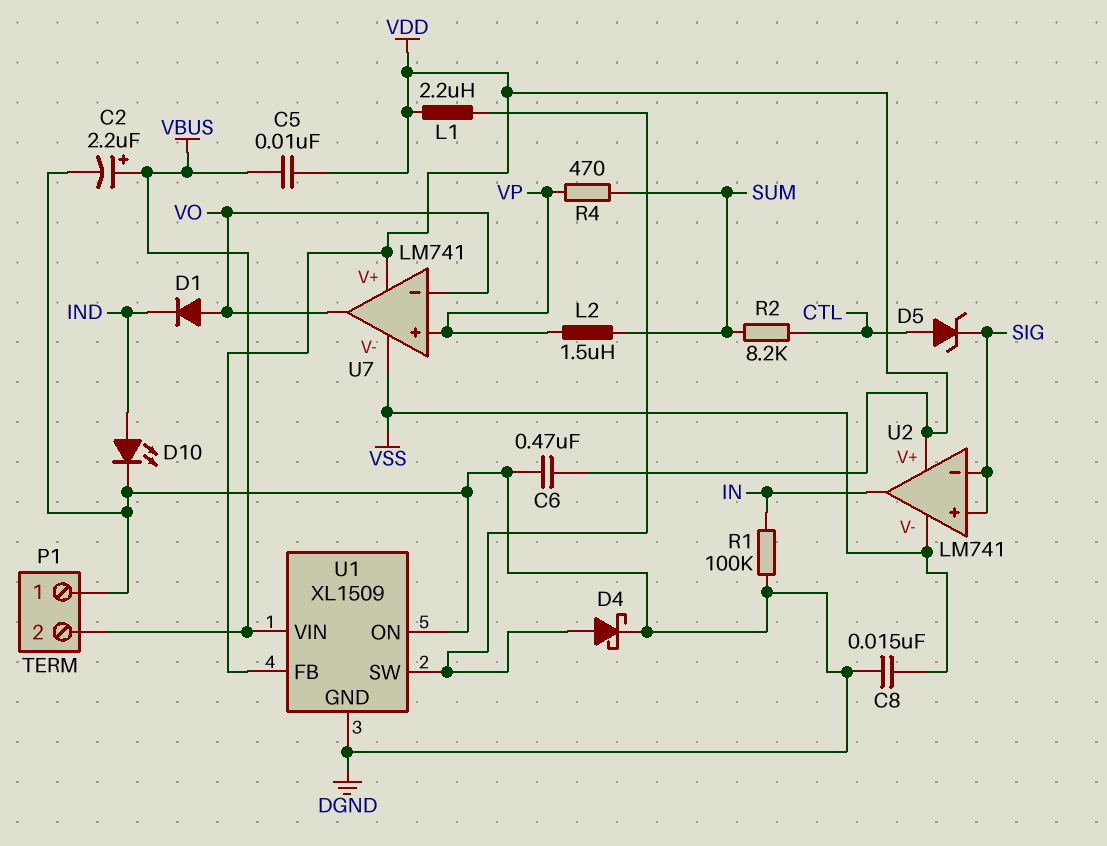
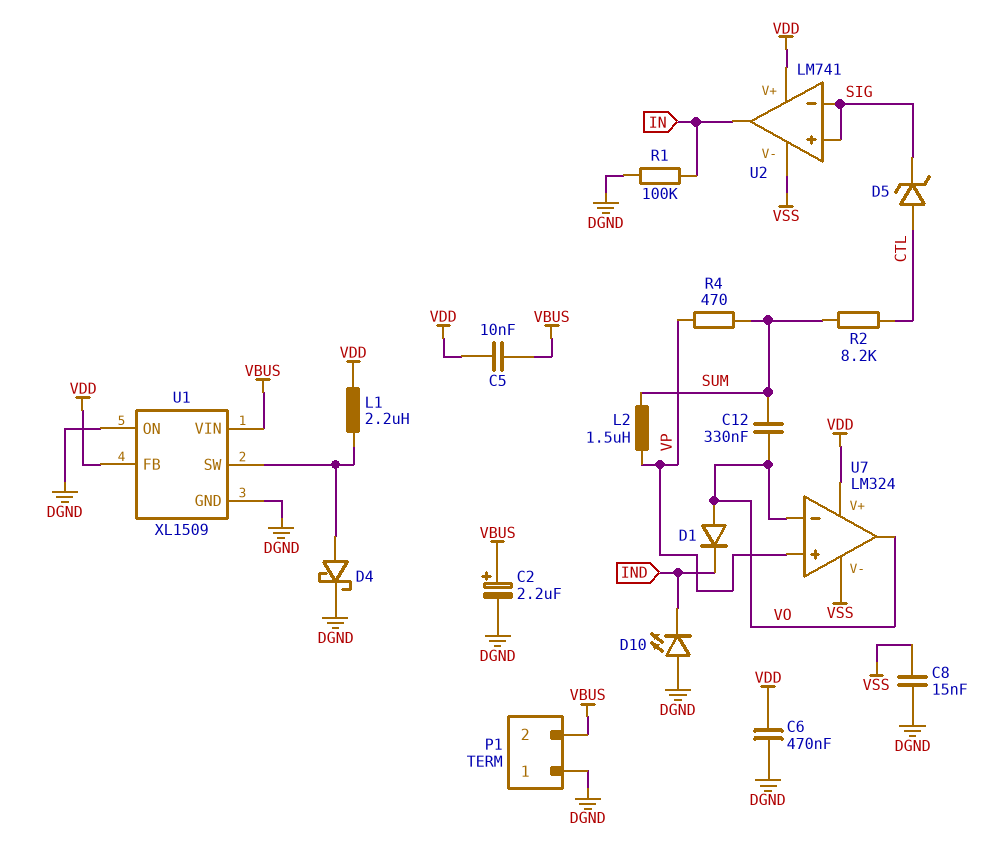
C12: none -> 330nF (SUM, VO)
D10: LED (A IND, K DGND) -> LED (A DGND, K IND)
U7: LM741 -> LM324

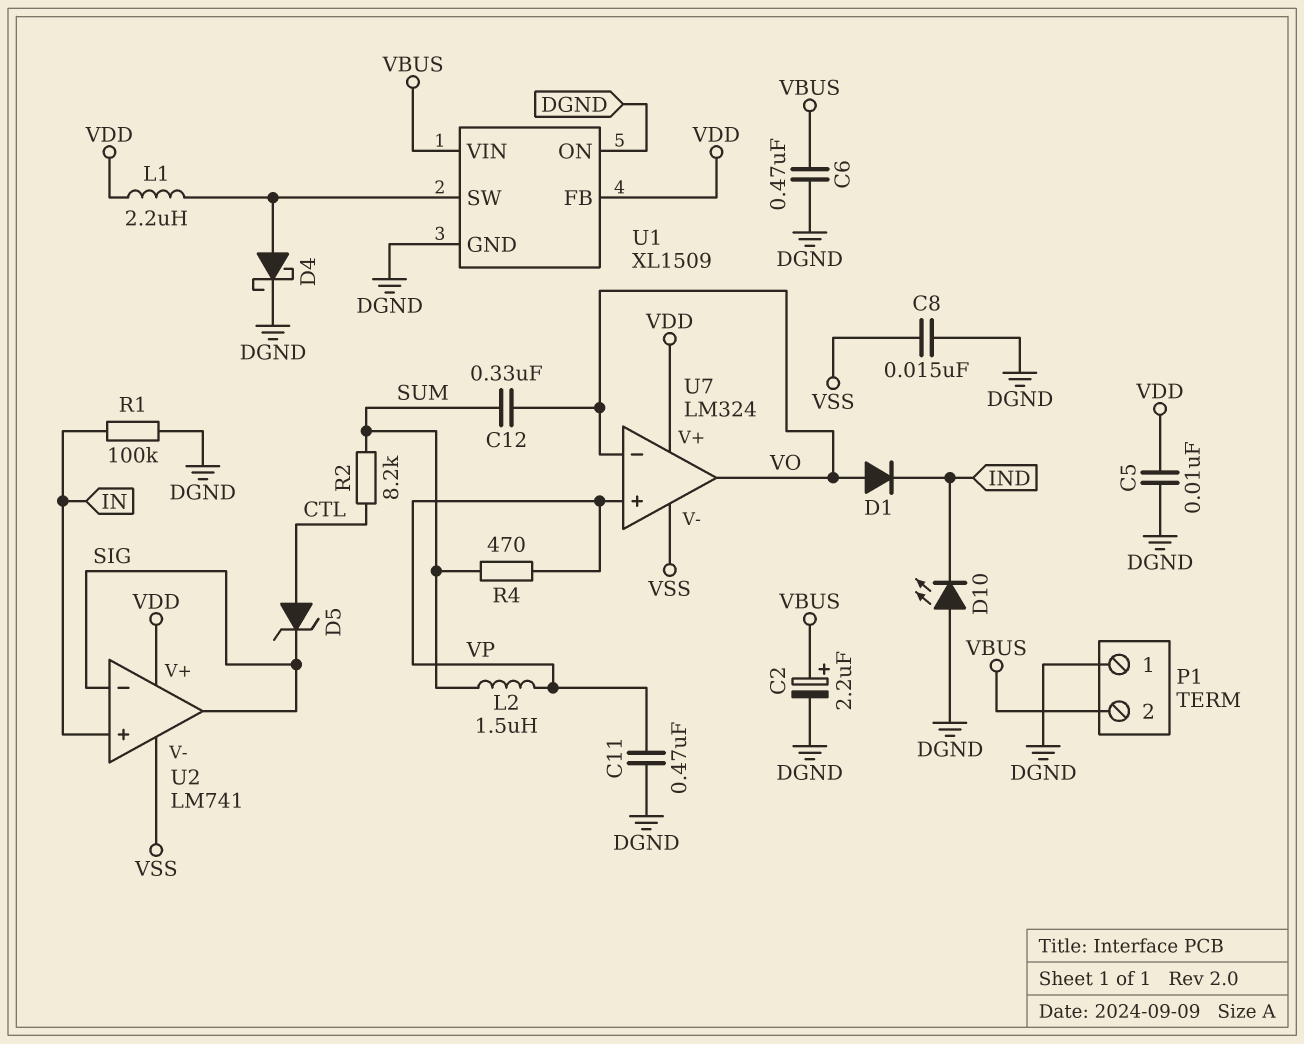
C5: 10nF (VBUS, VDD) -> 10nF (DGND, VDD)
C6: 470nF (DGND, VDD) -> 470nF (DGND, VBUS)
C11: none -> 470nF (DGND, VP)
U2 pin in+: SIG -> IN
U2 pin out: IN -> SIG

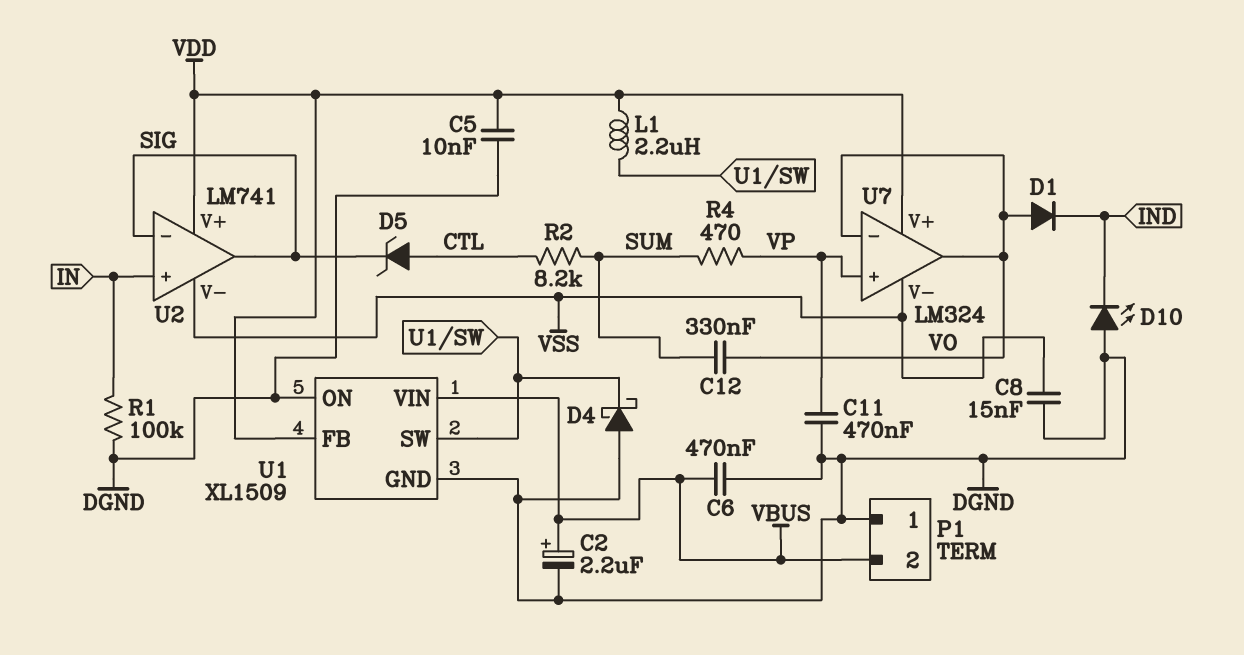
D4: schottky (A U1/SW, K DGND) -> schottky (A DGND, K U1/SW)
L2: 1.5uH (SUM, VP) -> none

